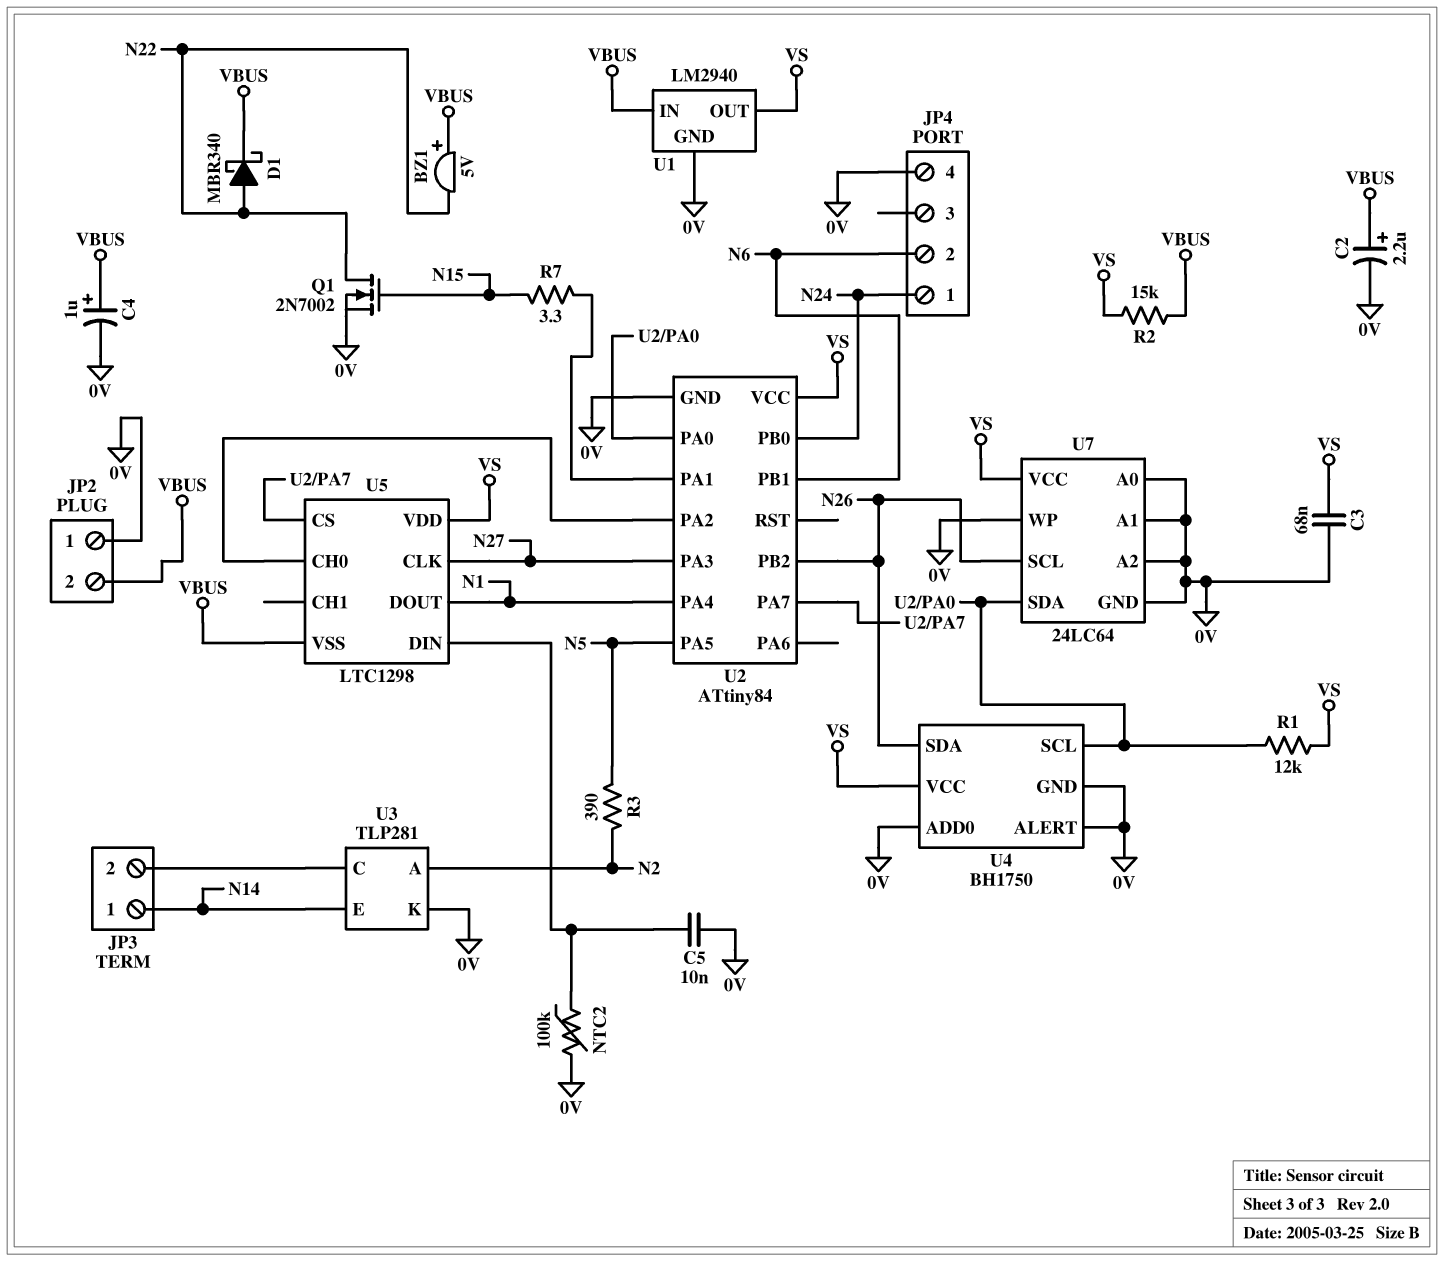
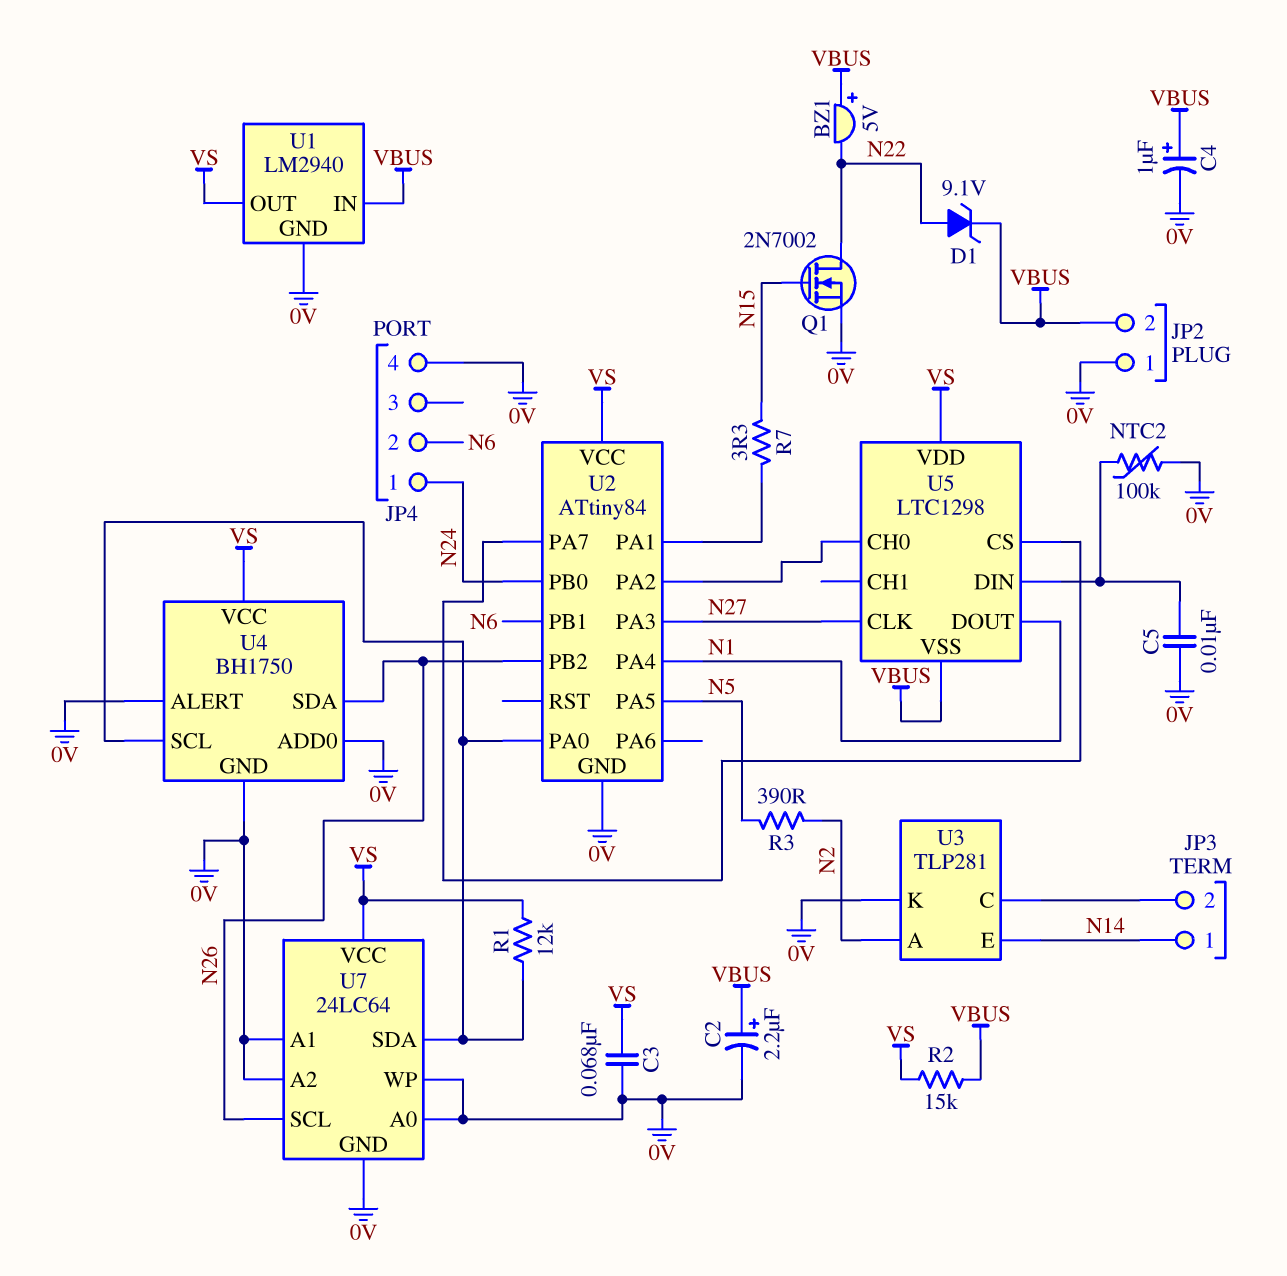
D1: schottky MBR340 (A N22, K VBUS) -> zener 9.1V (A N22, K VBUS)

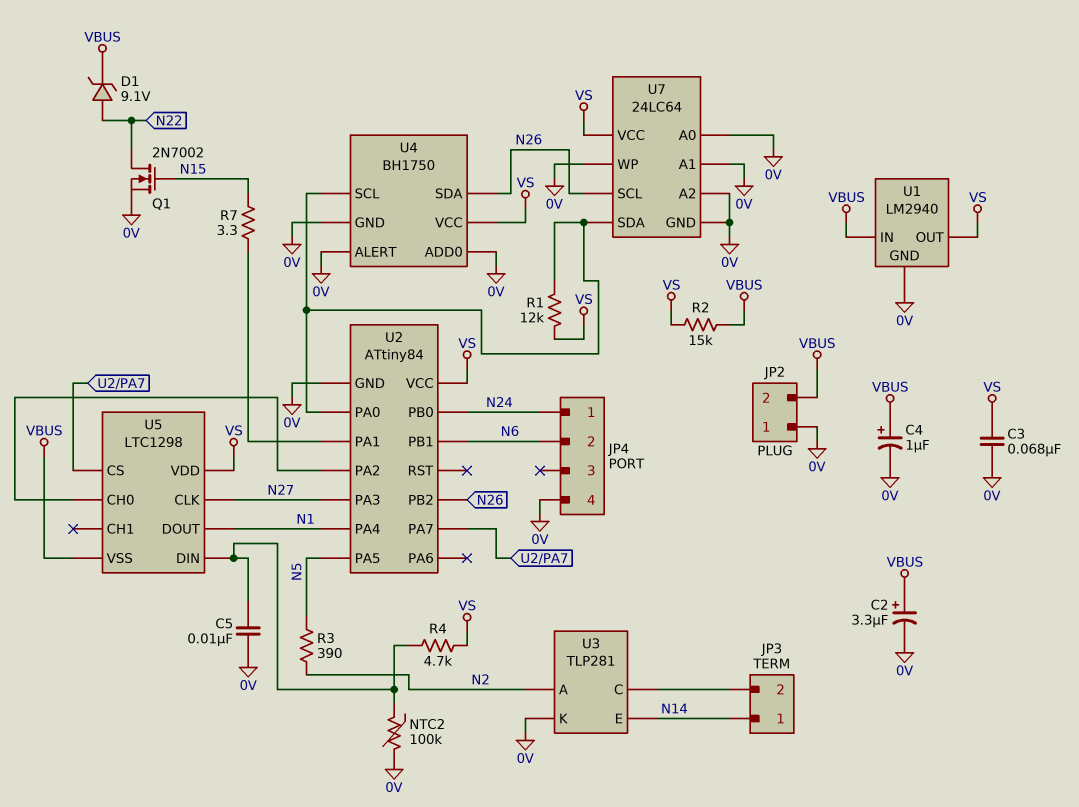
BZ1: buzzer 5V (plus VBUS, minus N22) -> none
C2: 2.2uF (plus VBUS, minus 0V) -> 3.3uF (plus VBUS, minus 0V)
R4: none -> 4.7k (U5/DIN, VS)

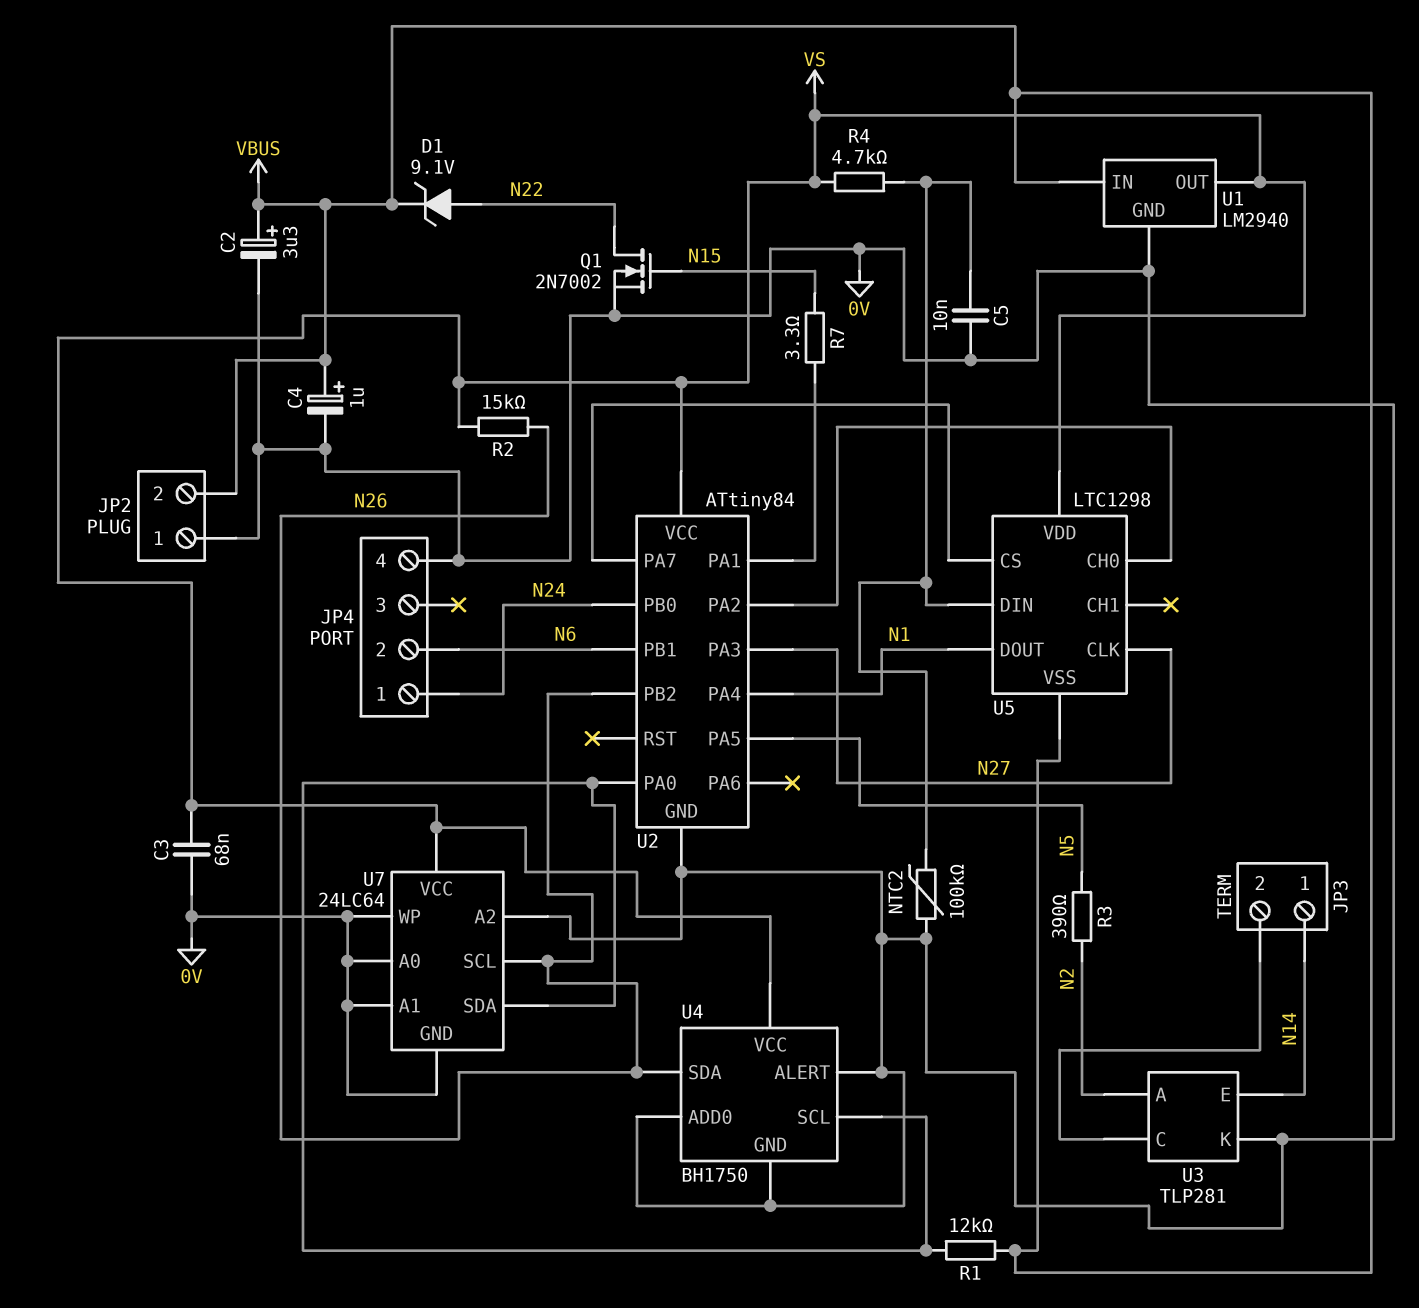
R1: 12k (U2/PA0, VS) -> 12k (U2/PA0, VBUS)
R2: 15k (VBUS, VS) -> 15k (N26, VS)

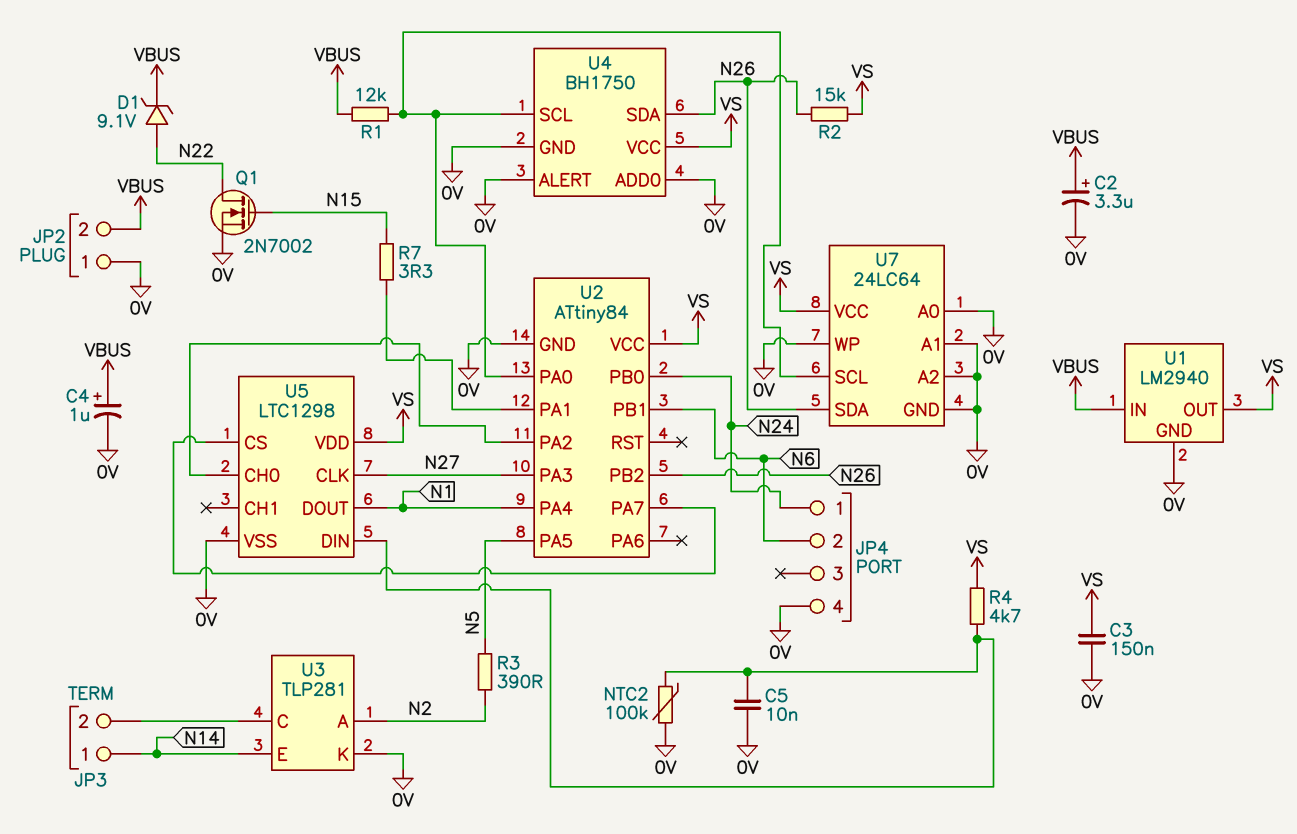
C3: 68nF (0V, VS) -> 150nF (0V, VS)
U5 pin VSS: VBUS -> 0V
U7 pin SCL: N26 -> U2/PA0
U7 pin SDA: U2/PA0 -> N26

